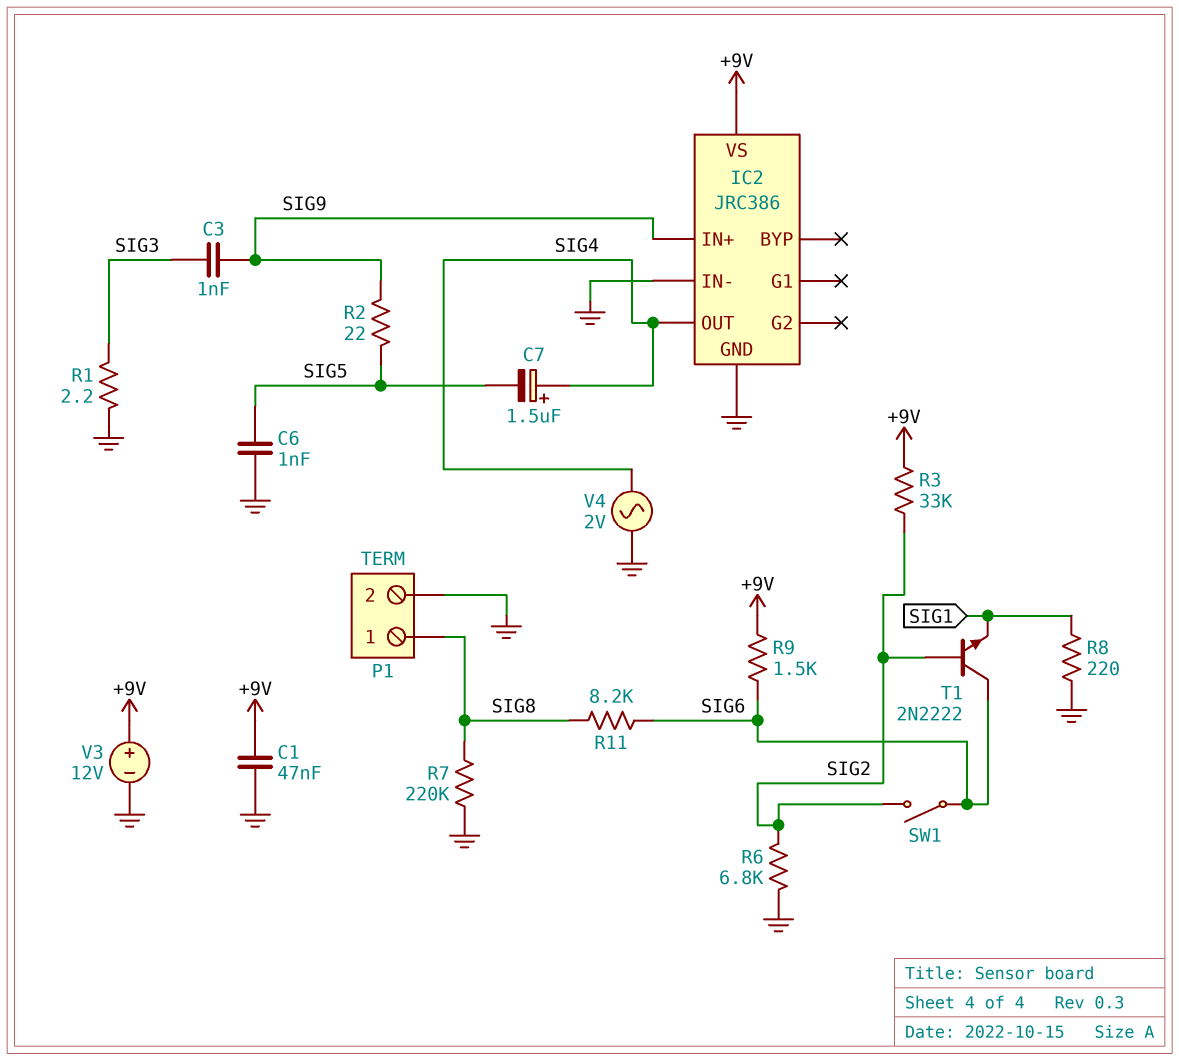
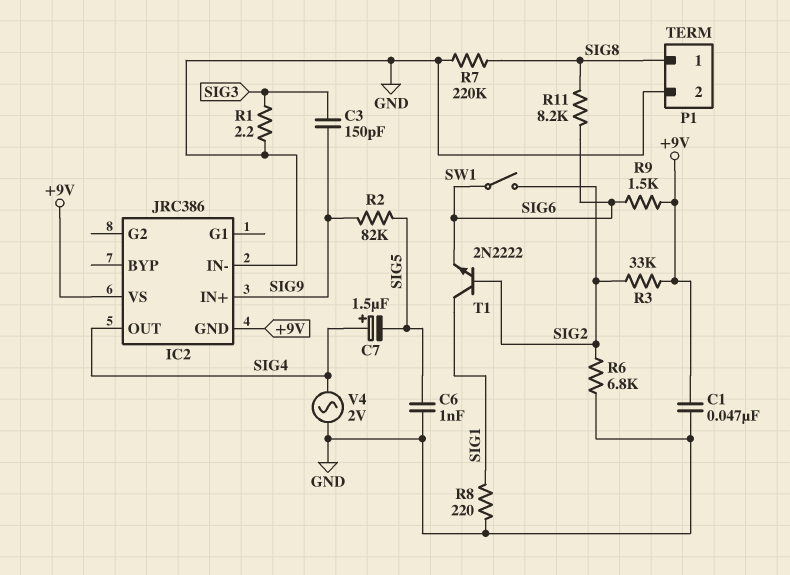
C3: 1nF (SIG3, SIG9) -> 150pF (SIG3, SIG9)
IC2 pin GND: GND -> +9V
R2: 22 (SIG5, SIG9) -> 82k (SIG5, SIG9)
T1: NPN 2N2222 (B SIG2, C SIG6, E SIG1) -> NPN 2N2222 (B SIG2, C SIG1, E SIG6)
V3: 12V (plus +9V, minus GND) -> none

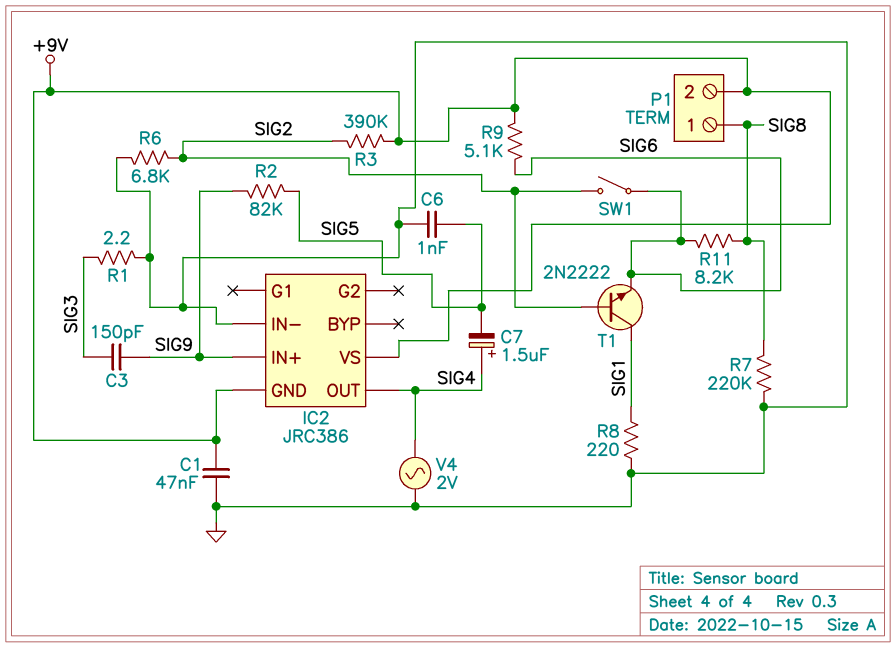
P1 pin 2: GND -> +9V
R3: 33k (+9V, SIG2) -> 390k (+9V, SIG2)
R9: 1.5k (+9V, SIG6) -> 5.1k (+9V, SIG6)

